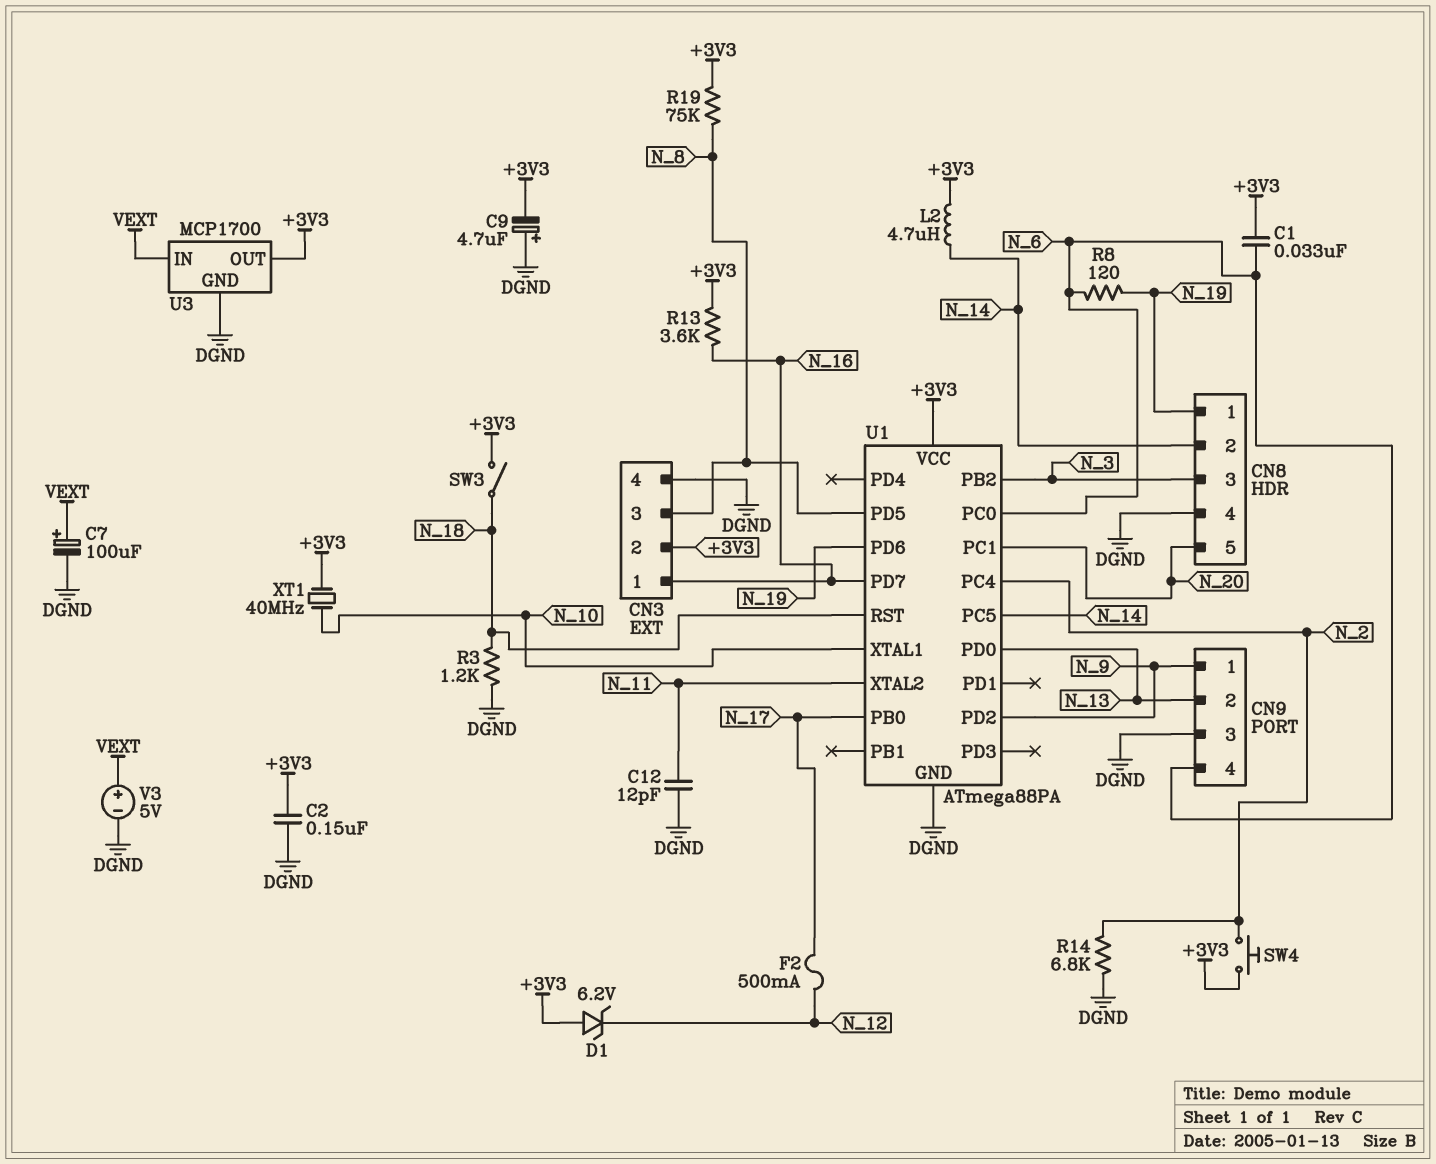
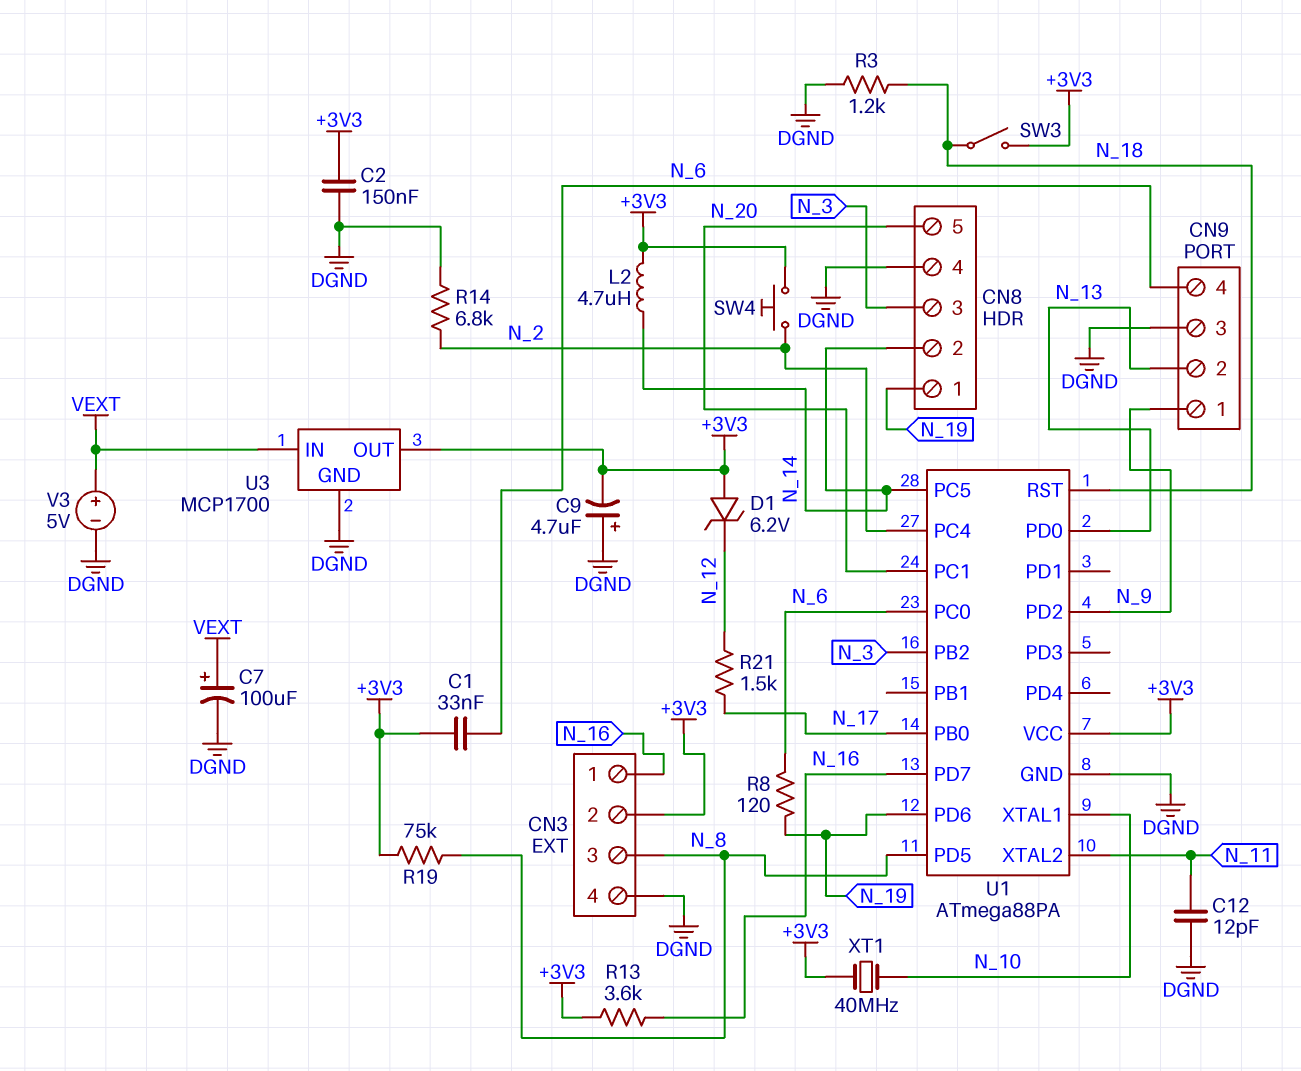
F2: 500mA (N_12, N_17) -> none
R21: none -> 1.5k (N_12, N_17)

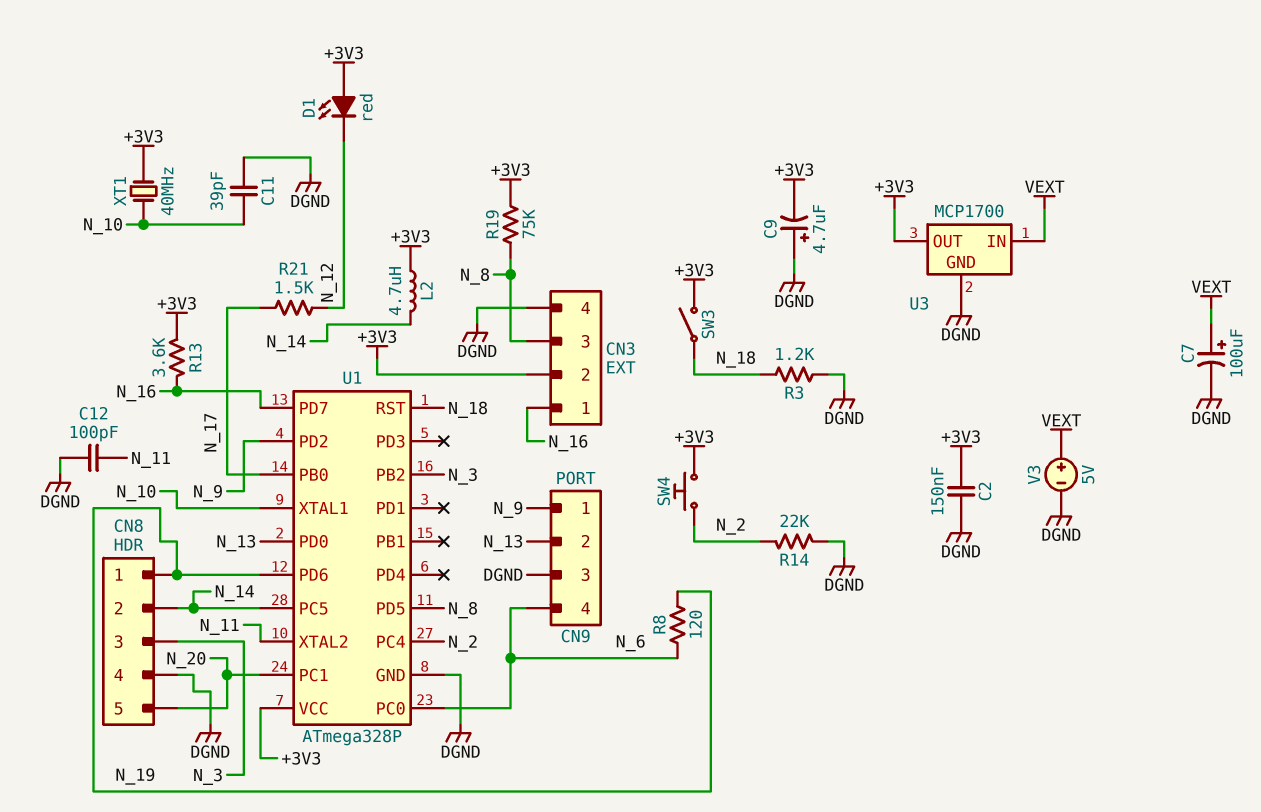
C1: 33nF (+3V3, N_6) -> none
C11: none -> 39pF (DGND, N_10)
C12: 12pF (DGND, N_11) -> 100pF (DGND, N_11)
D1: zener 6.2V (A +3V3, K N_12) -> LED red (A +3V3, K N_12)
R14: 6.8k (DGND, N_2) -> 22k (DGND, N_2)
U1: ATmega88PA -> ATmega328P

